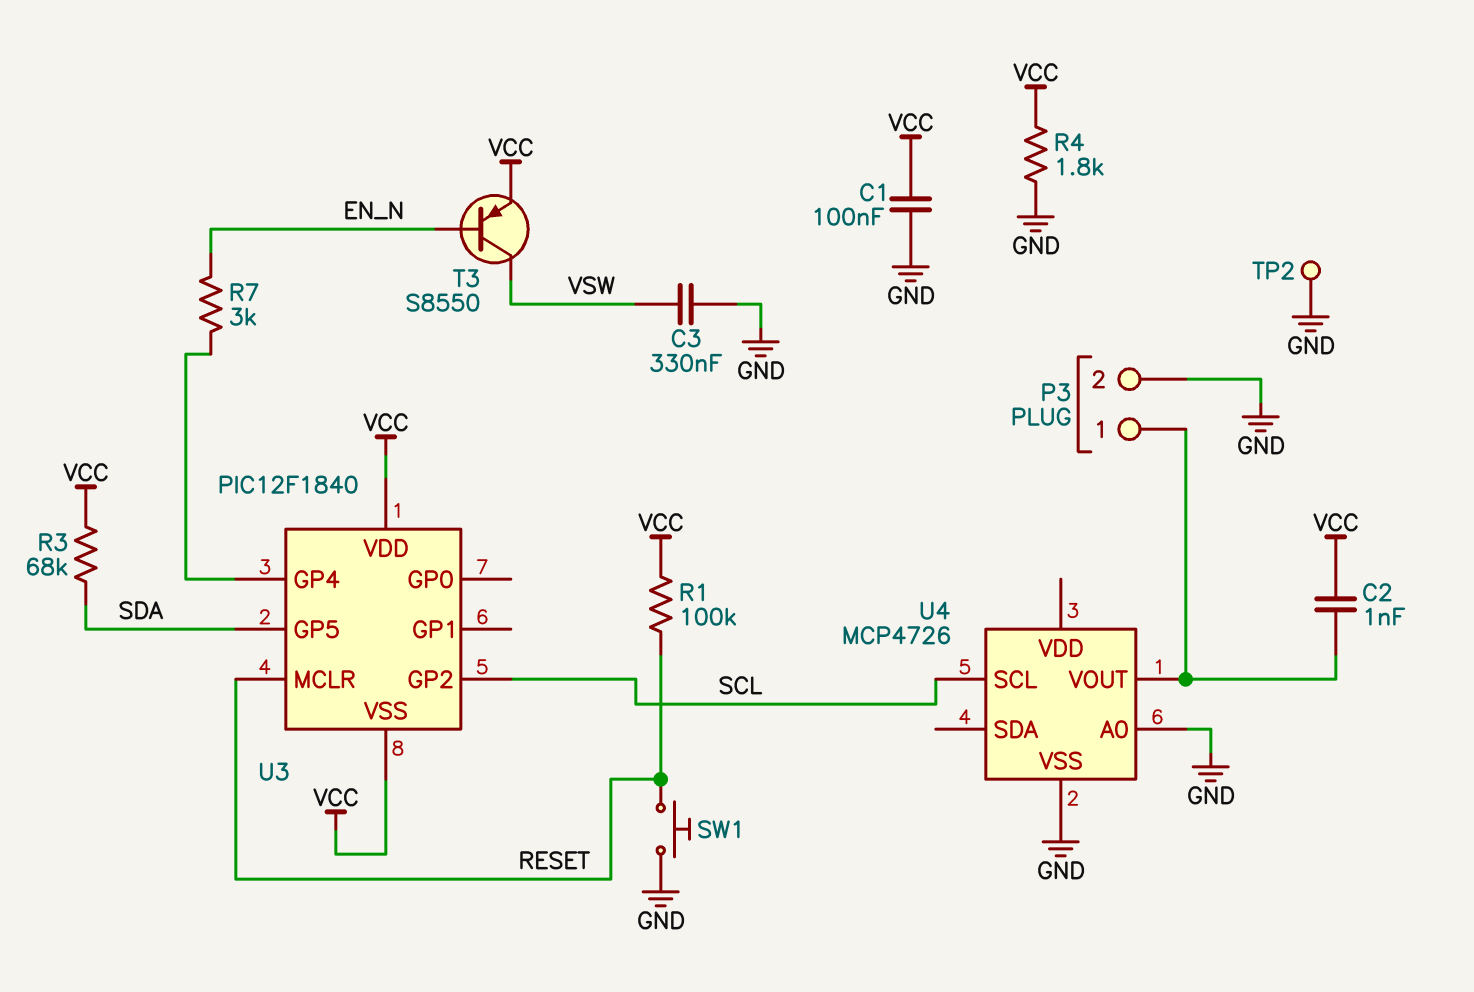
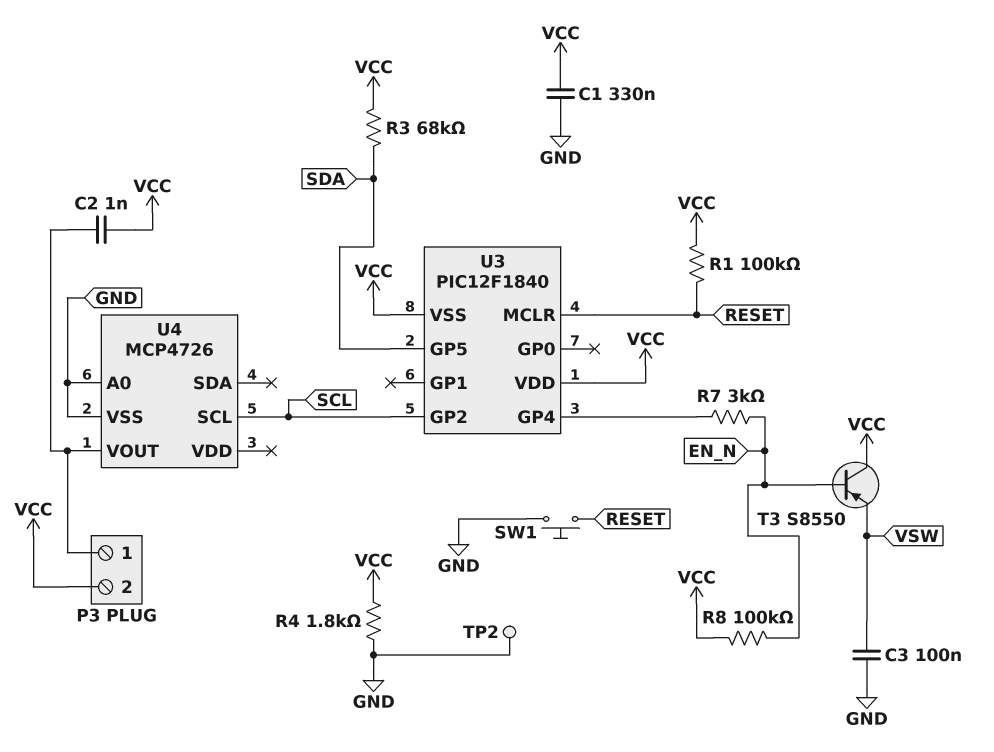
C1: 100nF (GND, VCC) -> 330nF (GND, VCC)
C3: 330nF (GND, VSW) -> 100nF (GND, VSW)
P3 pin 2: GND -> VCC
R8: none -> 100k (EN_N, VCC)
T3: PNP S8550 (B EN_N, C VSW, E VCC) -> PNP S8550 (B EN_N, C VCC, E VSW)

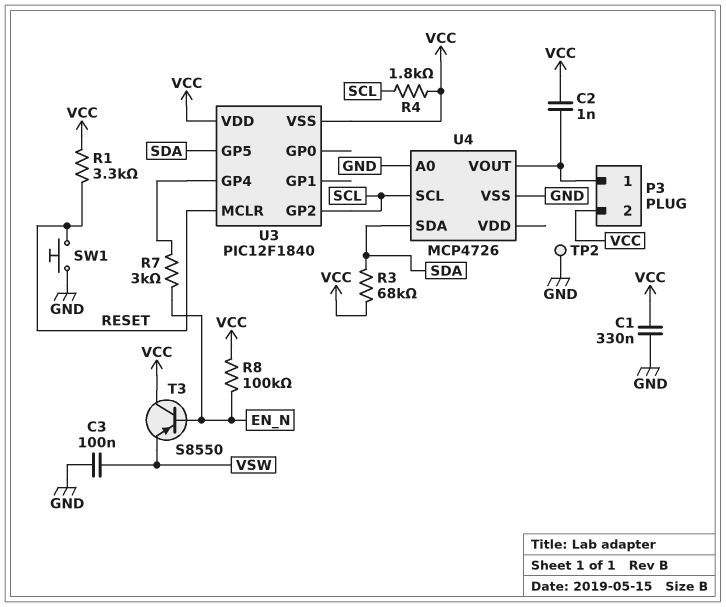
R1: 100k (RESET, VCC) -> 3.3k (RESET, VCC)
R4: 1.8k (GND, VCC) -> 1.8k (SCL, VCC)
U4 pin SDA: none -> SDA

